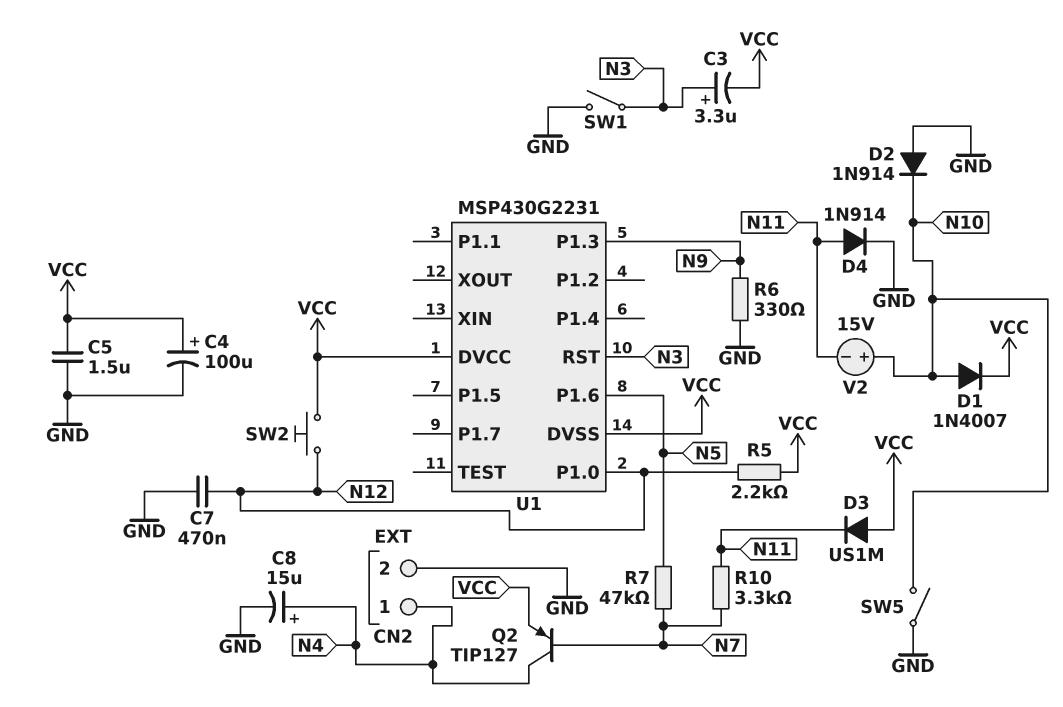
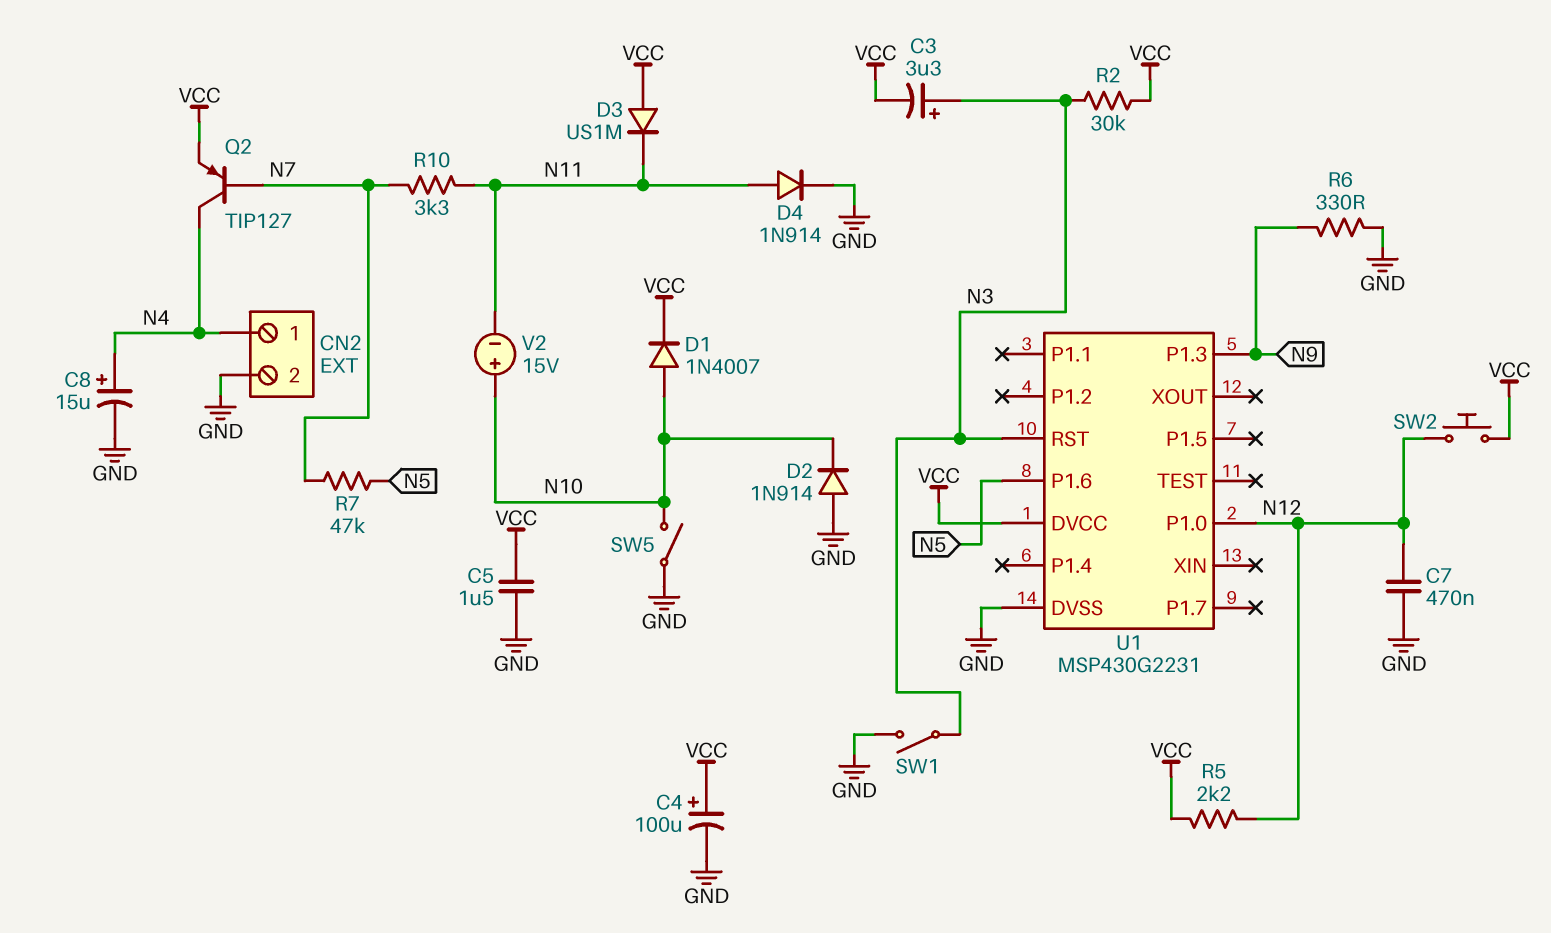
R2: none -> 30k (N3, VCC)
U1 pin DVSS: VCC -> GND

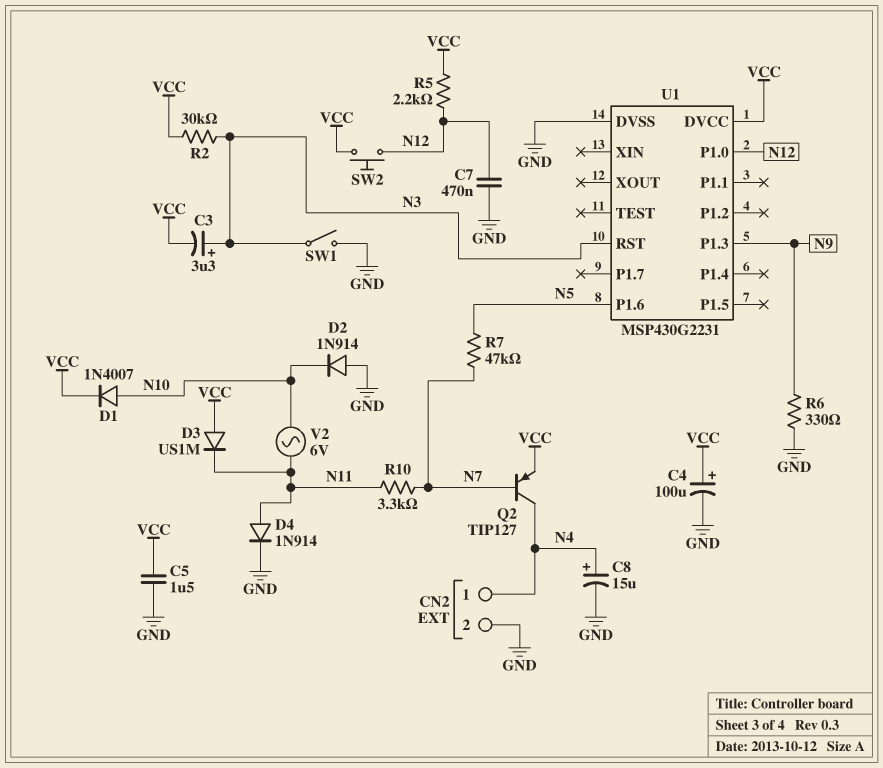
SW5: switch (GND, N10) -> none
V2: 15V (plus N10, minus N11) -> AC 6V (N10, N11)

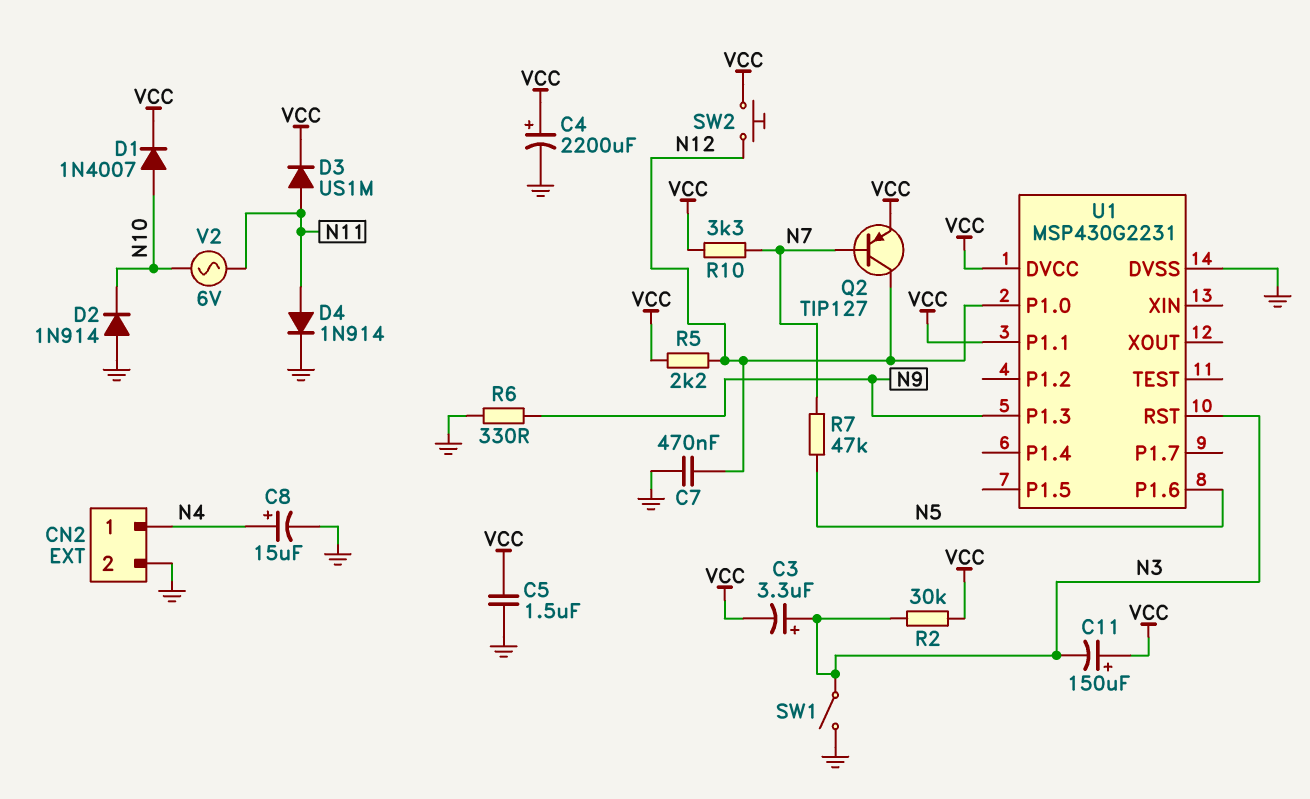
C4: 100uF (plus VCC, minus GND) -> 2200uF (plus VCC, minus GND)
C11: none -> 150uF (plus VCC, minus N3)
D3: diode US1M (A VCC, K N11) -> diode US1M (A N11, K VCC)
Q2: PNP TIP127 (B N7, C N4, E VCC) -> PNP TIP127 (B N7, C N12, E VCC)
R10: 3.3k (N7, N11) -> 3.3k (N7, VCC)
U1 pin P1.1: none -> VCC

